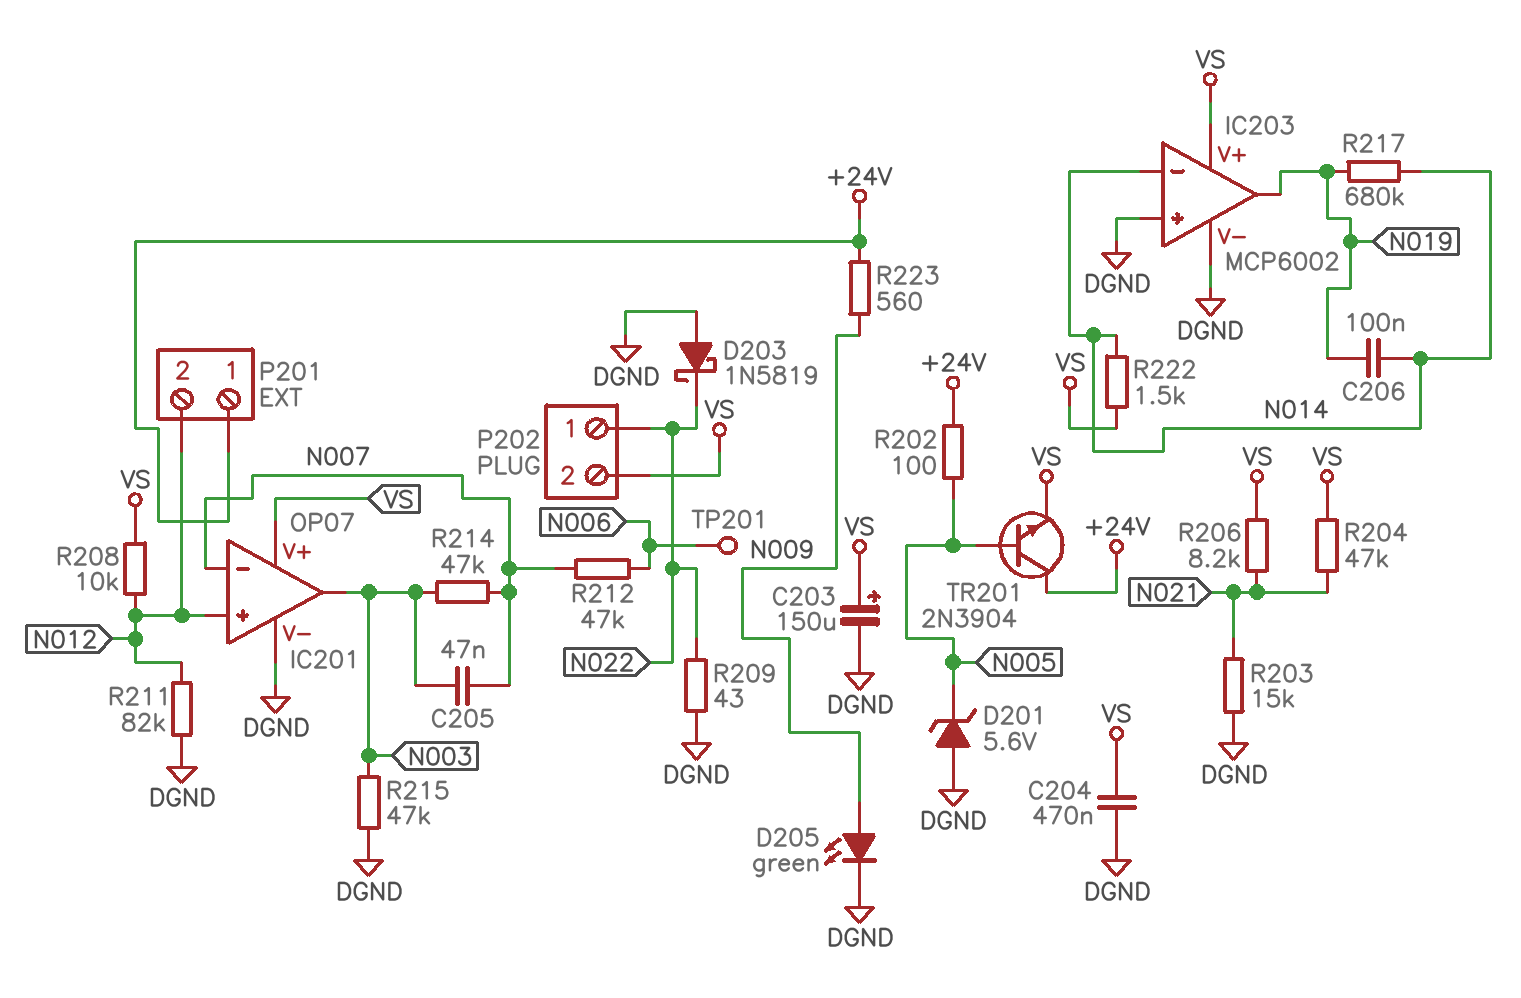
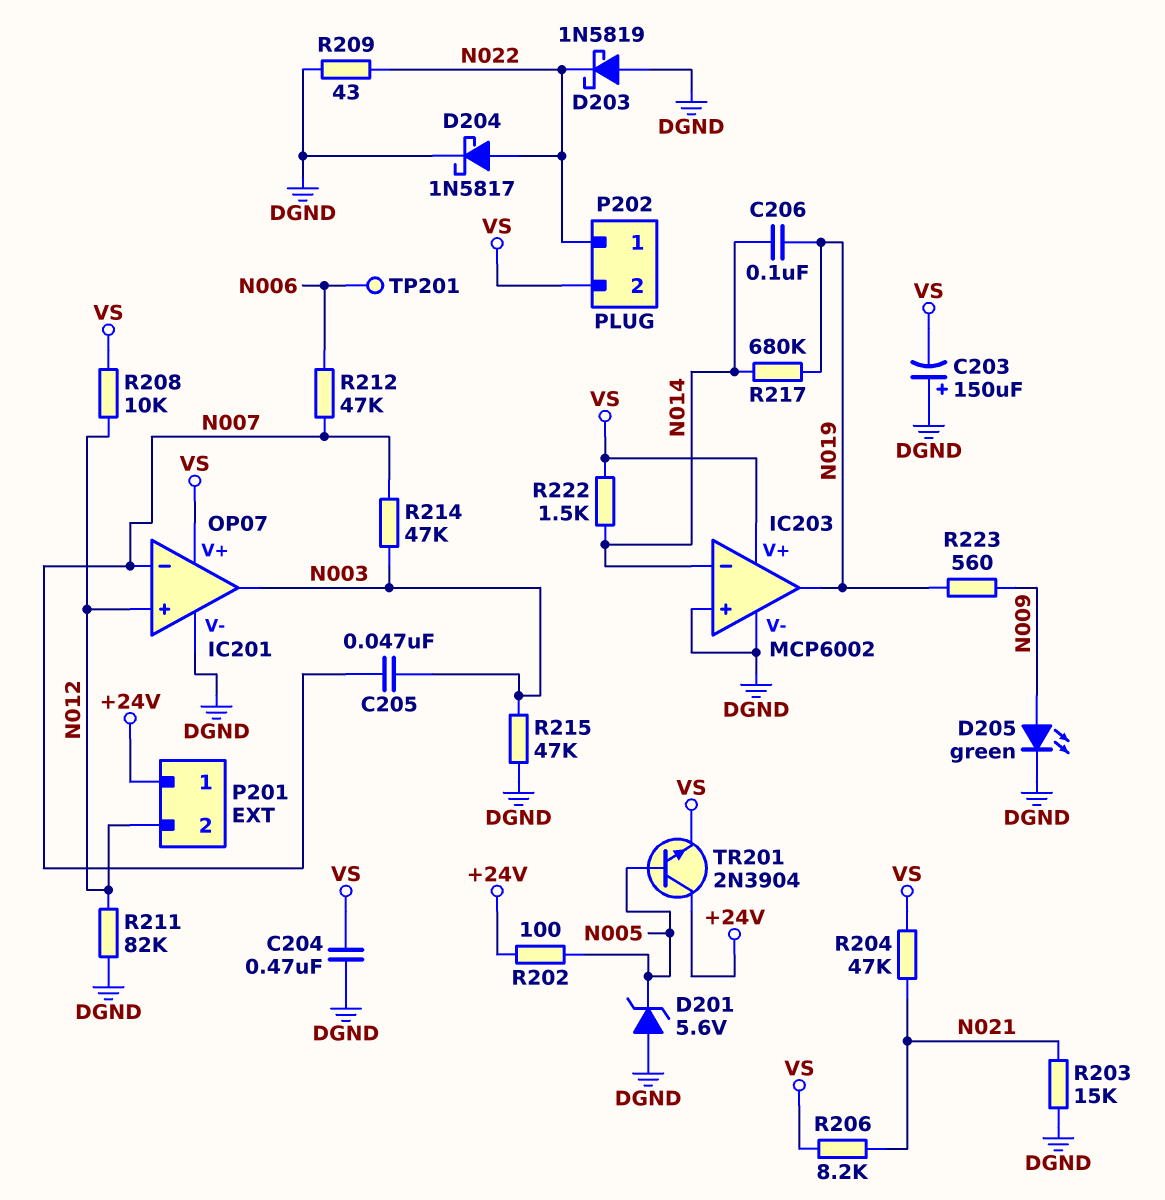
C203: 150uF (plus VS, minus DGND) -> 150uF (plus DGND, minus VS)
D204: none -> schottky 1N5817 (A N022, K DGND)
R223: 560 (+24V, N009) -> 560 (N009, N019)

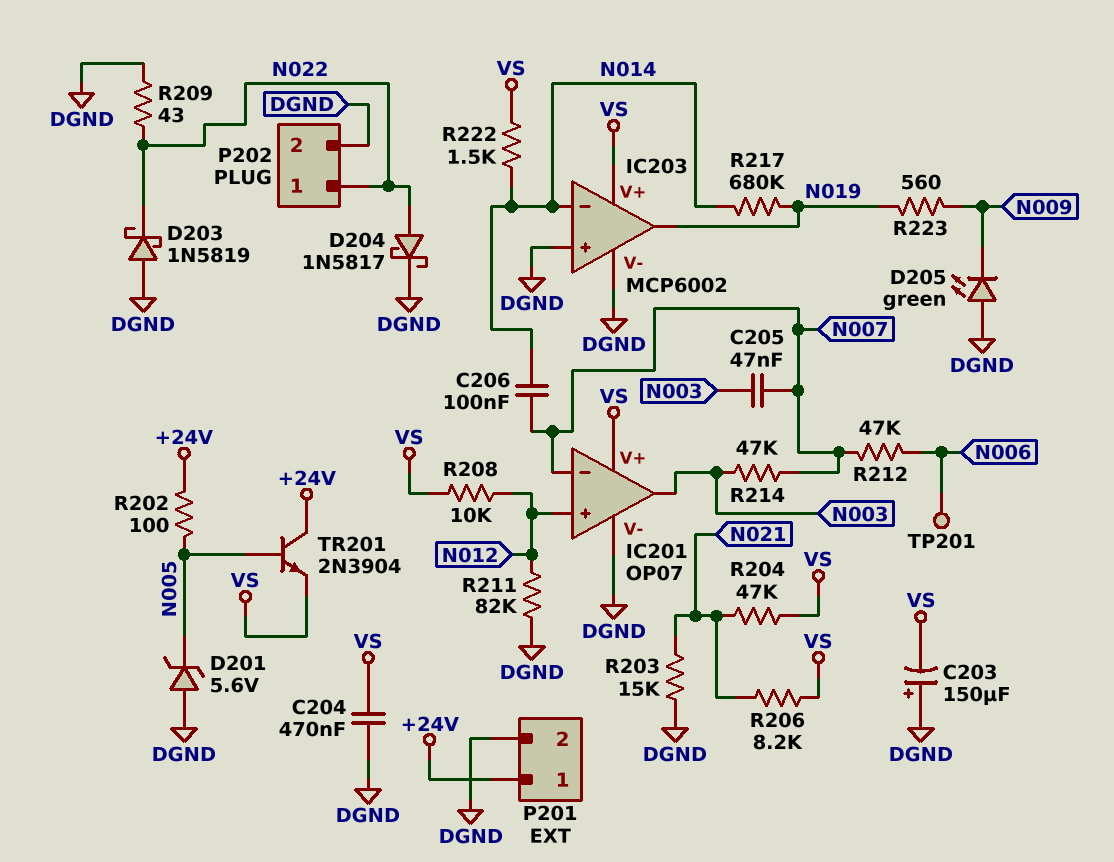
C206: 100nF (N014, N019) -> 100nF (N007, N014)
D205: LED green (A N009, K DGND) -> LED green (A DGND, K N009)
P201 pin 2: N012 -> DGND
P202 pin 2: VS -> DGND
R215: 47k (DGND, N003) -> none

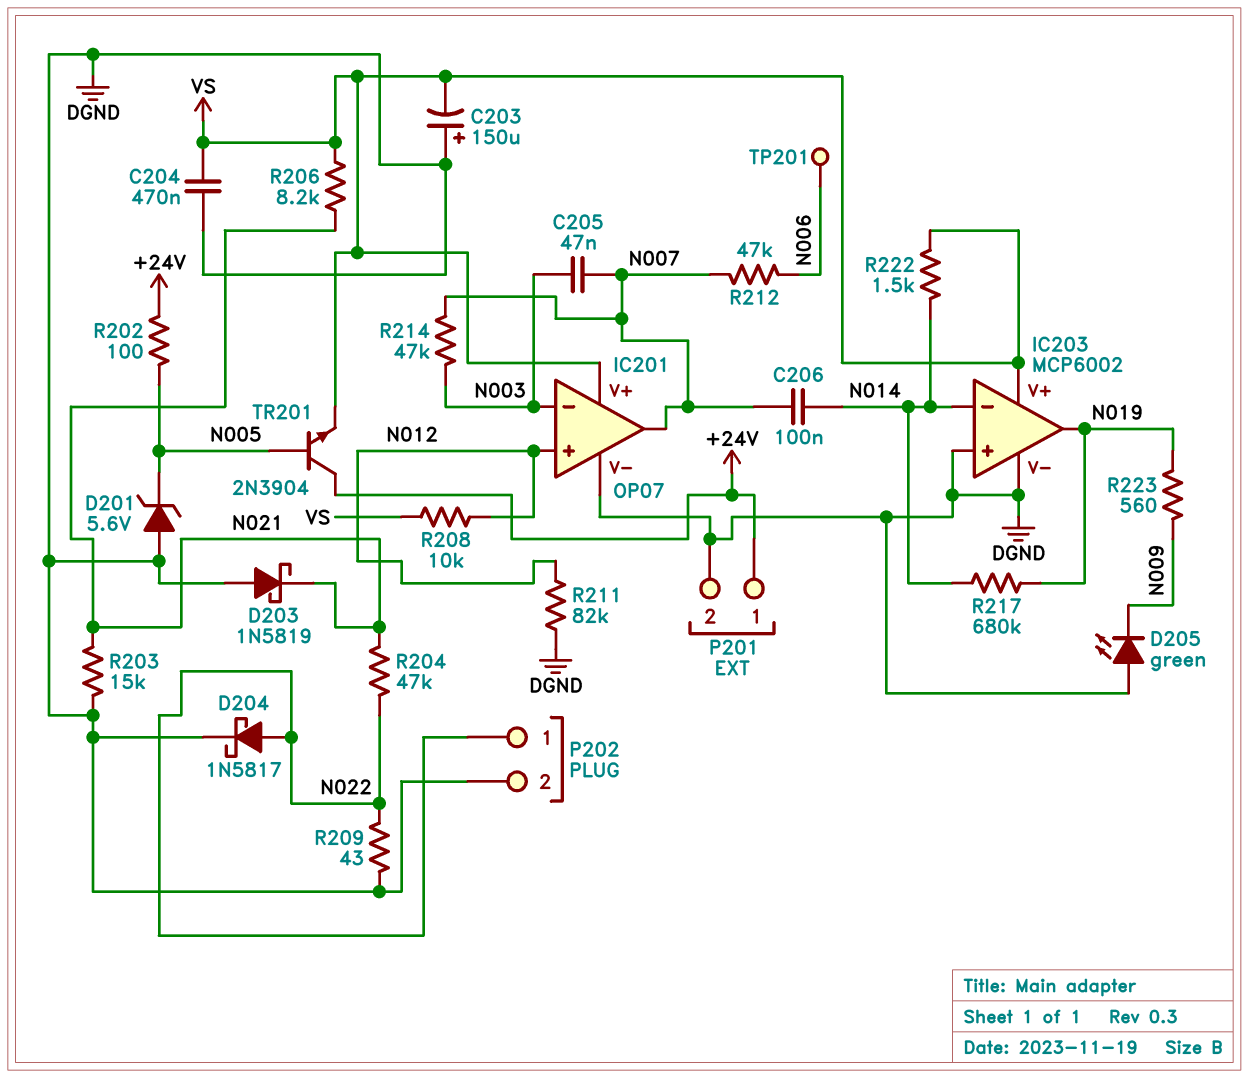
D203: schottky 1N5819 (A DGND, K N022) -> schottky 1N5819 (A DGND, K N021)
IC201 pin in-: N007 -> N003
IC201 pin out: N003 -> N007
R204: 47k (N021, VS) -> 47k (N021, N022)

